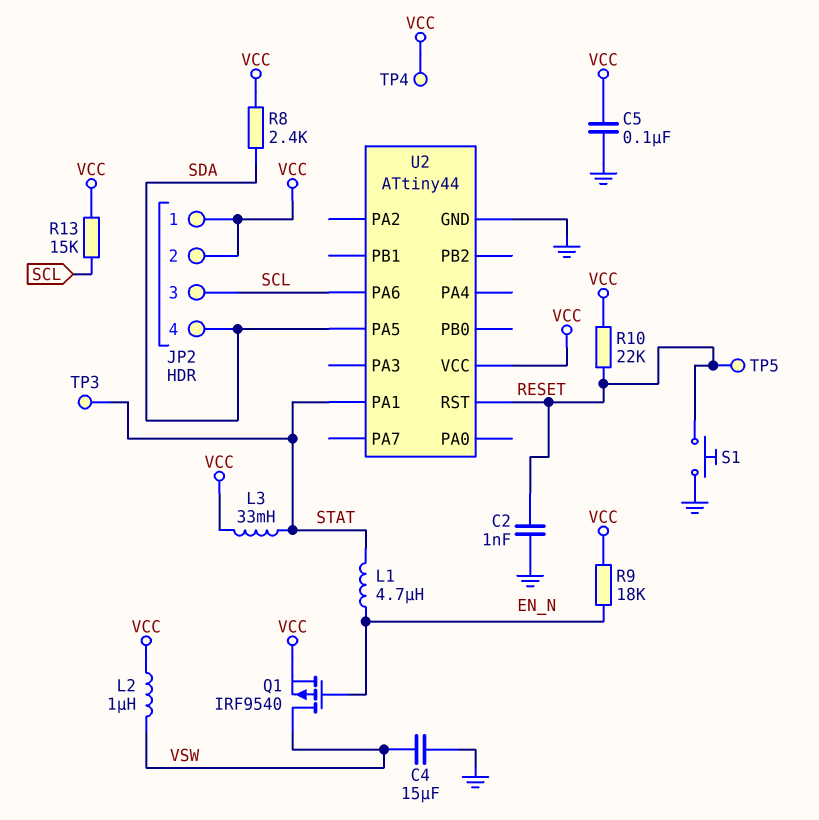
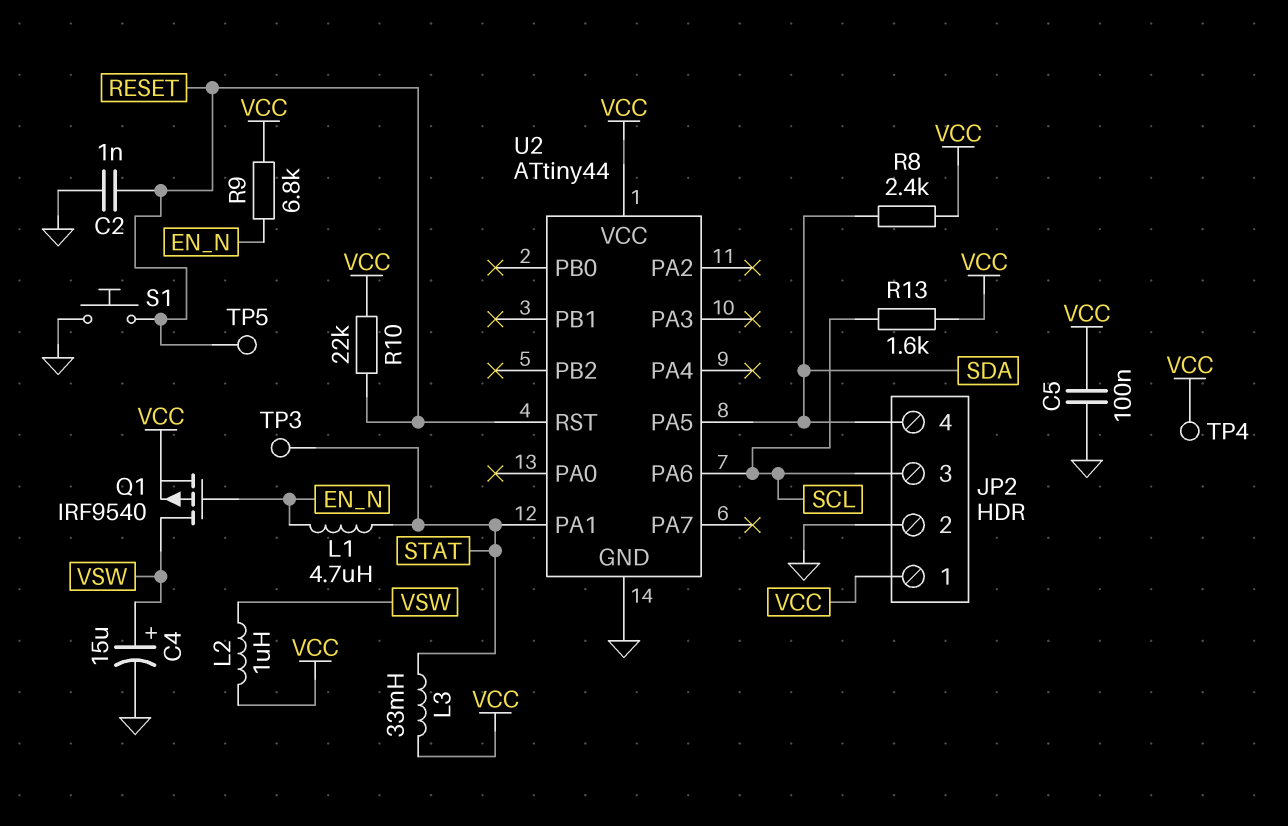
C4: 15uF (GND, VSW) -> 15uF (plus VSW, minus GND)
JP2 pin 2: VCC -> GND
R9: 18k (EN_N, VCC) -> 6.8k (EN_N, VCC)
R13: 15k (SCL, VCC) -> 1.6k (SCL, VCC)

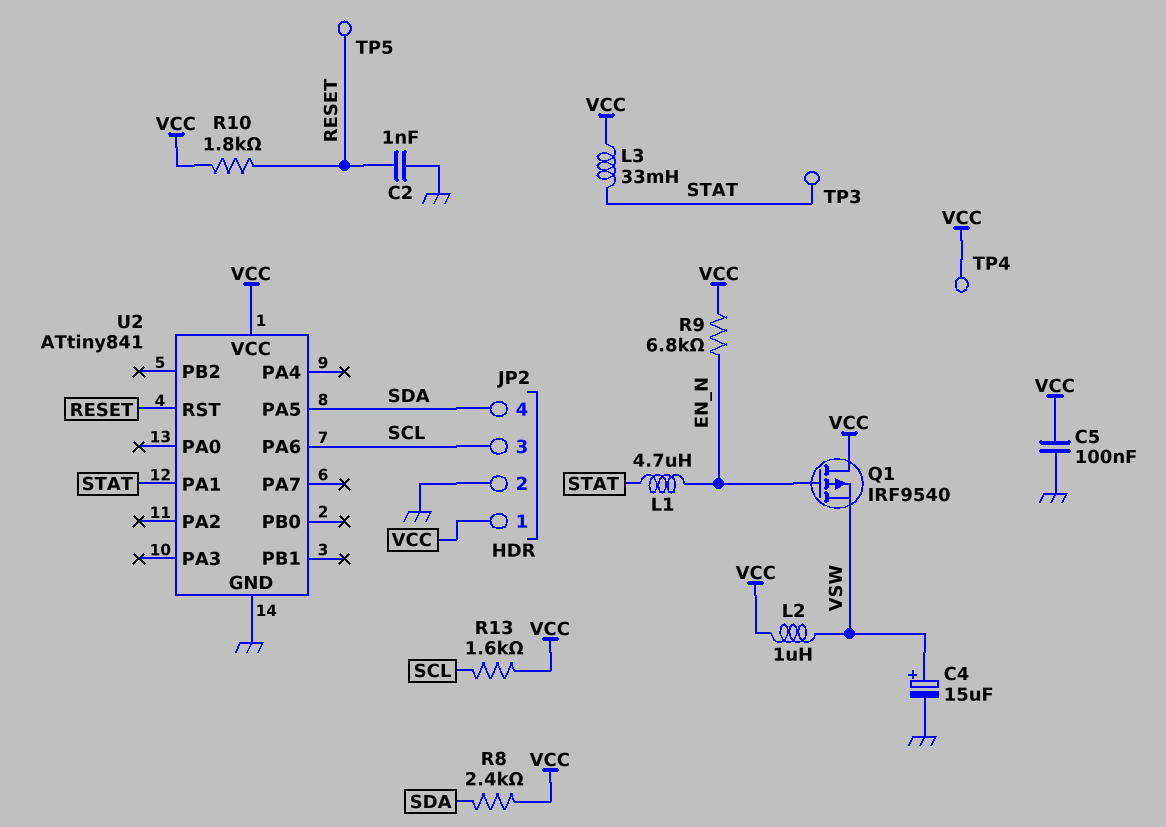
Q1: PMOS IRF9540 (G EN_N, D VSW, S VCC) -> PMOS IRF9540 (G EN_N, D VCC, S VSW)
R10: 22k (RESET, VCC) -> 1.8k (RESET, VCC)
S1: button (GND, RESET) -> none
U2: ATtiny44 -> ATtiny841

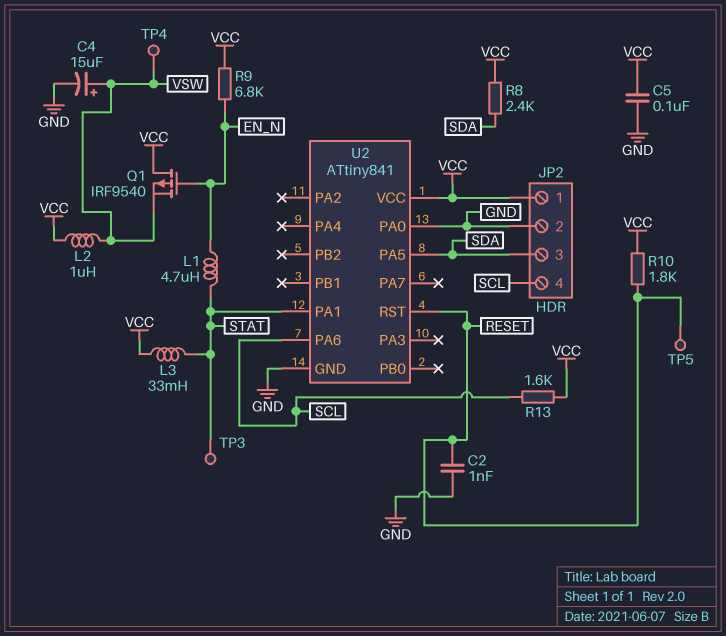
JP2 pin 3: SCL -> SDA
JP2 pin 4: SDA -> SCL
TP4: test point (VCC) -> test point (VSW)
U2 pin PA0: none -> GND

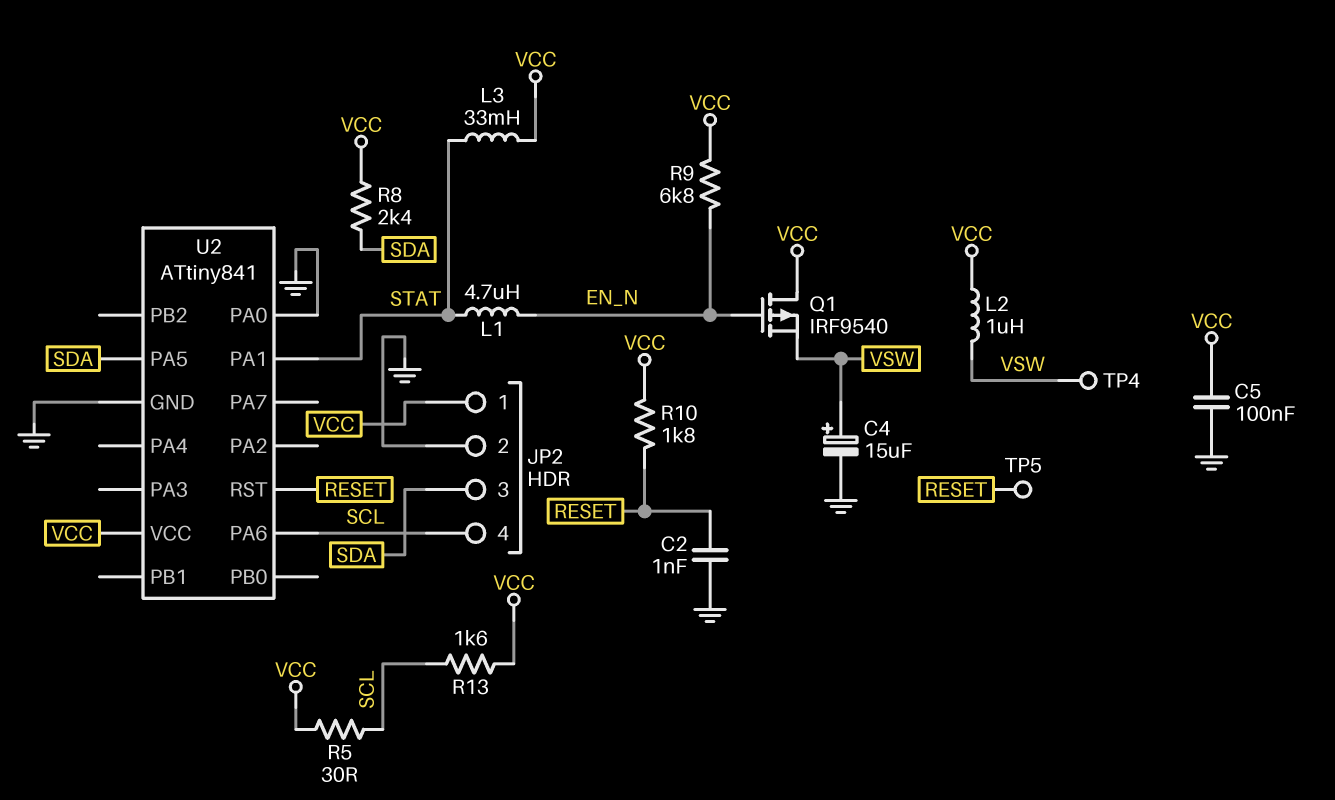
R5: none -> 30 (SCL, VCC)
TP3: test point (STAT) -> none

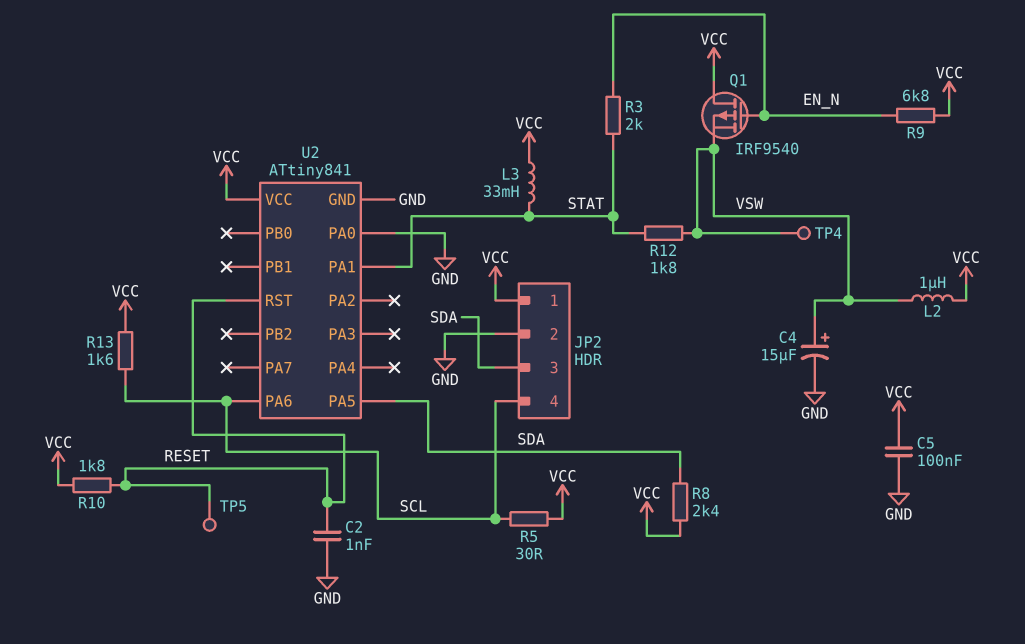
L1: 4.7uH (EN_N, STAT) -> none
R3: none -> 2k (EN_N, STAT)
R12: none -> 1.8k (STAT, VSW)

